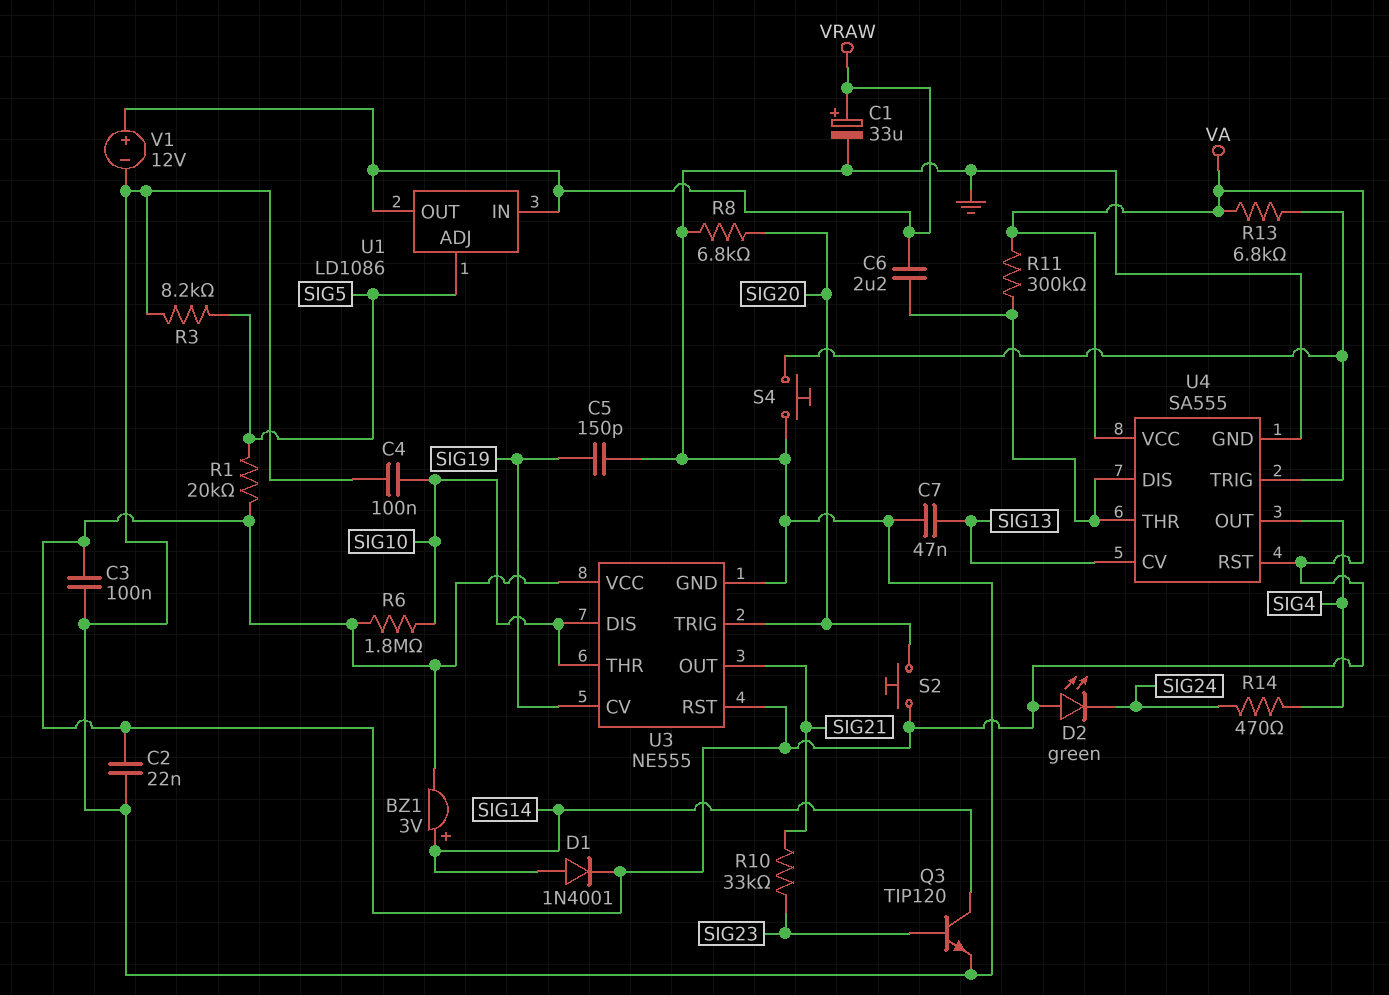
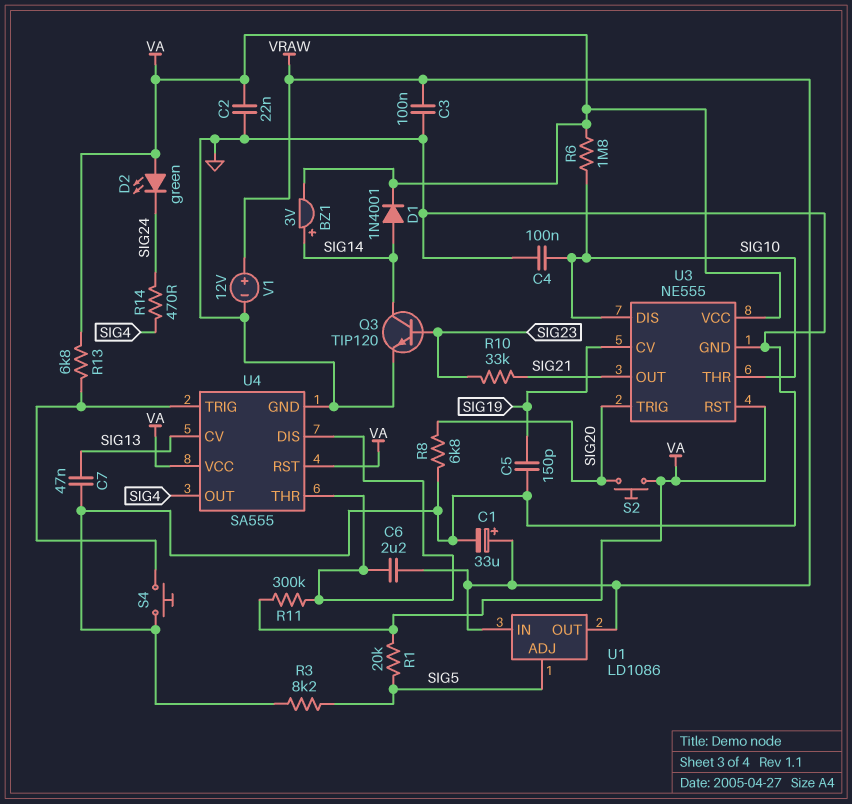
C3: 100nF (GND, VA) -> 100nF (GND, VRAW)

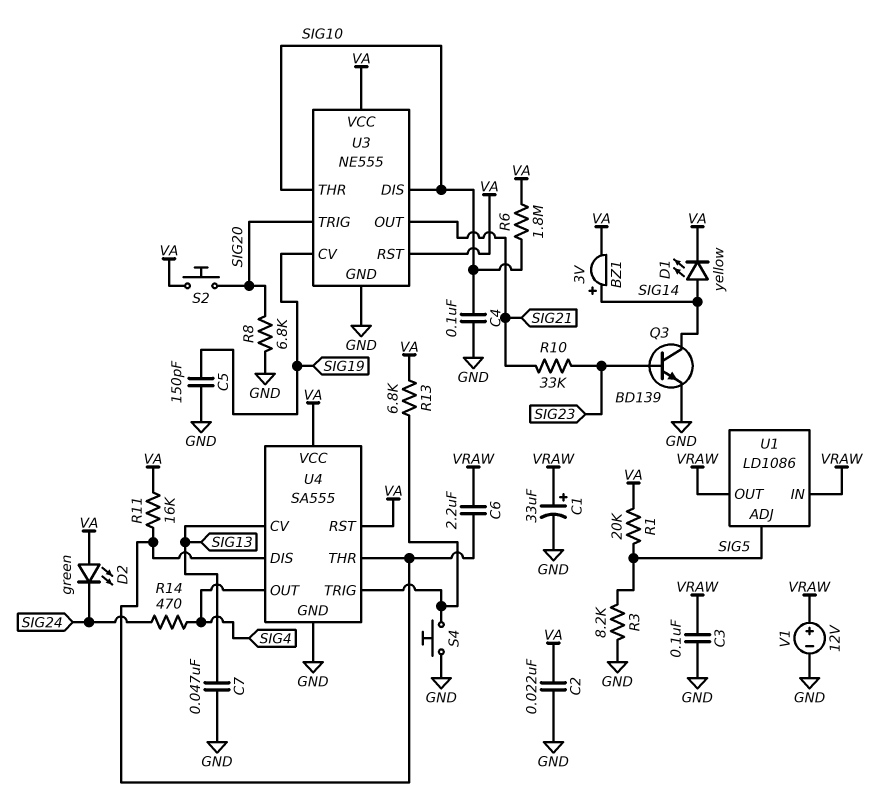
D1: diode 1N4001 (A SIG14, K VA) -> LED yellow (A SIG14, K VA)
Q3: NPN TIP120 (B SIG23, C SIG14, E GND) -> NPN BD139 (B SIG23, C SIG14, E GND)
R11: 300k (U4/DIS, VA) -> 16k (U4/DIS, VA)

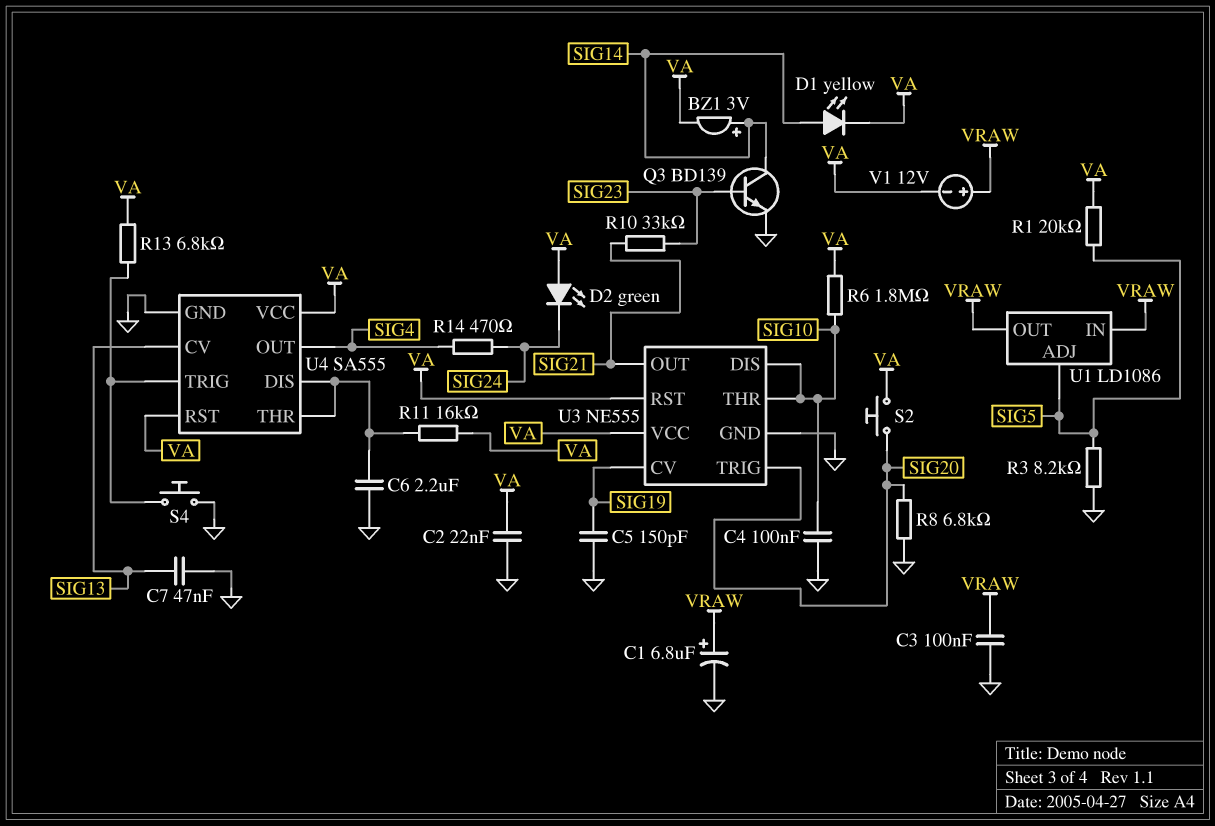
C1: 33uF (plus VRAW, minus GND) -> 6.8uF (plus VRAW, minus GND)
C6: 2.2uF (U4/DIS, VRAW) -> 2.2uF (GND, U4/DIS)
V1: 12V (plus VRAW, minus GND) -> 12V (plus VRAW, minus VA)

